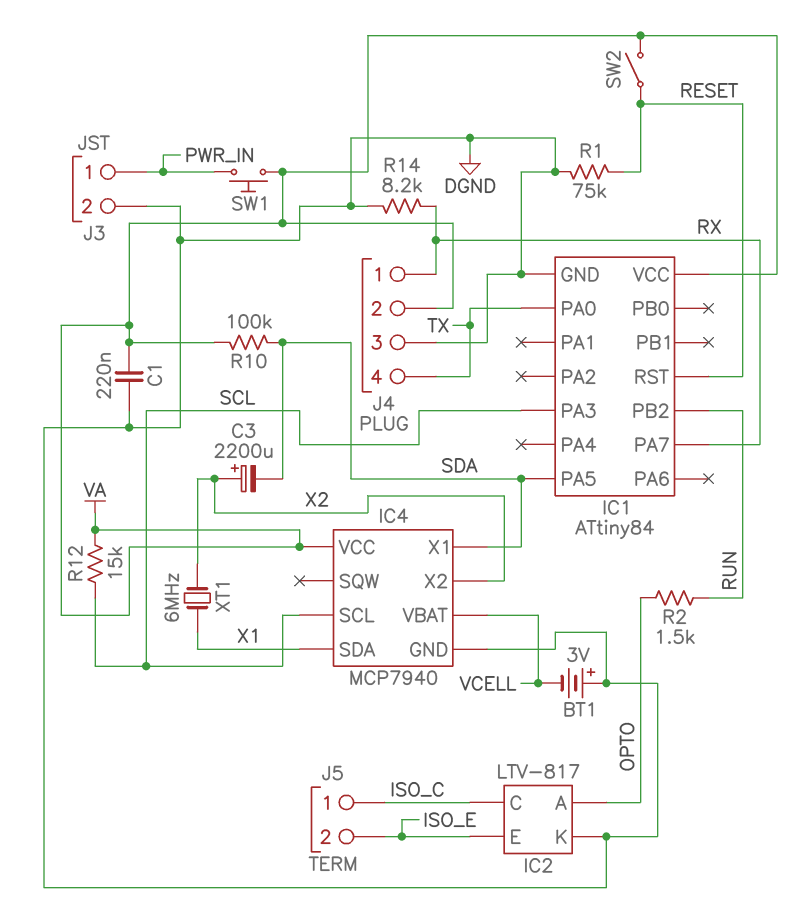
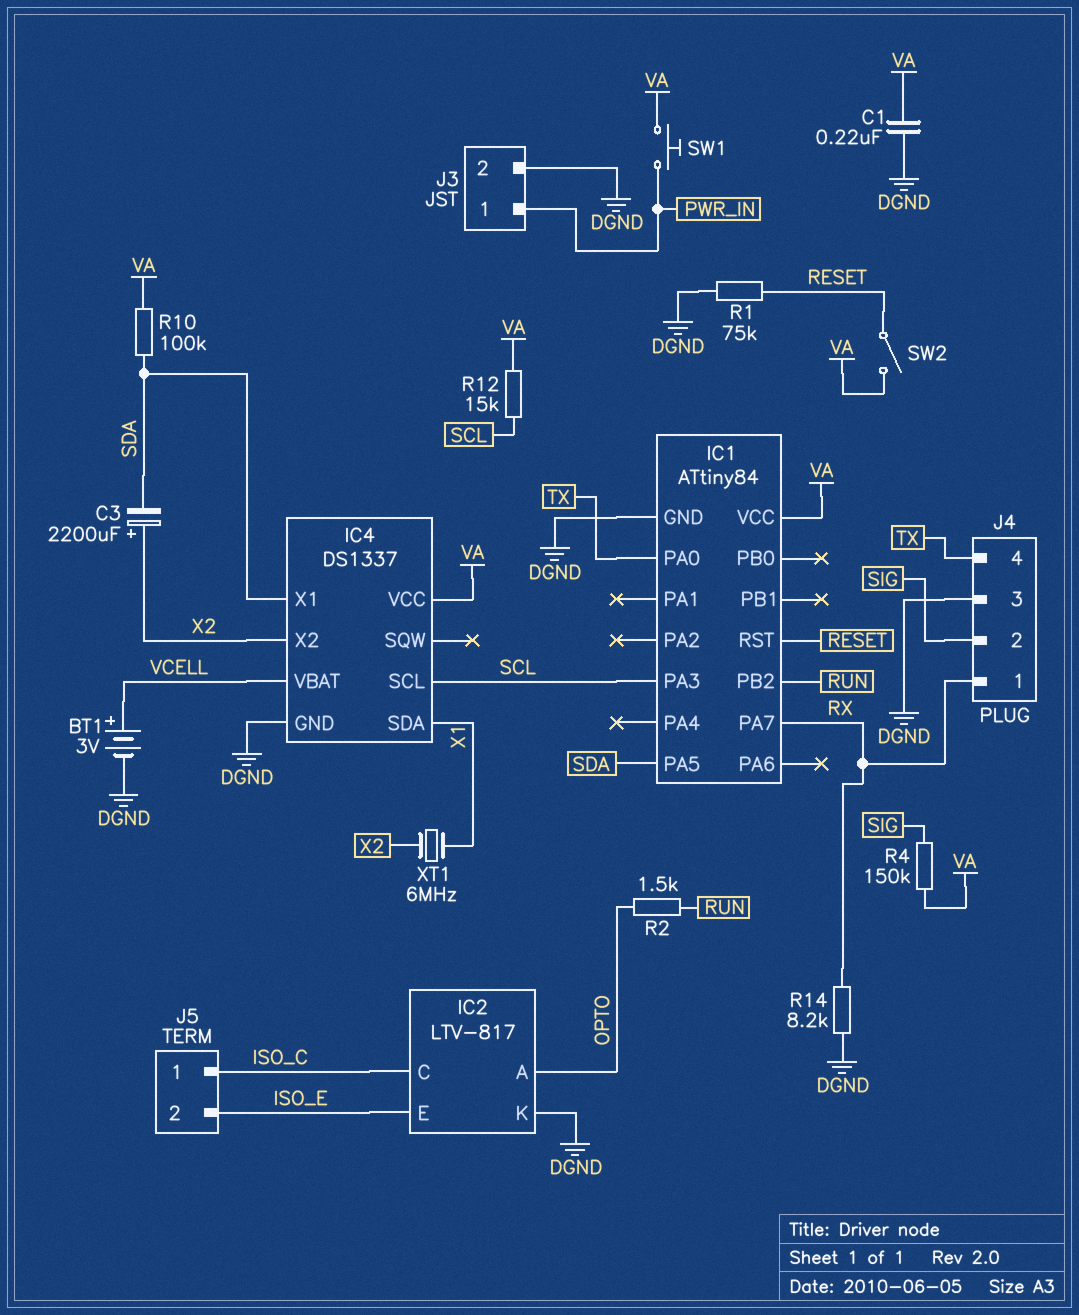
BT1: 3V (plus DGND, minus VCELL) -> 3V (plus VCELL, minus DGND)
IC4: MCP7940 -> DS1337
J4 pin 2: VA -> SIG
R4: none -> 150k (SIG, VA)

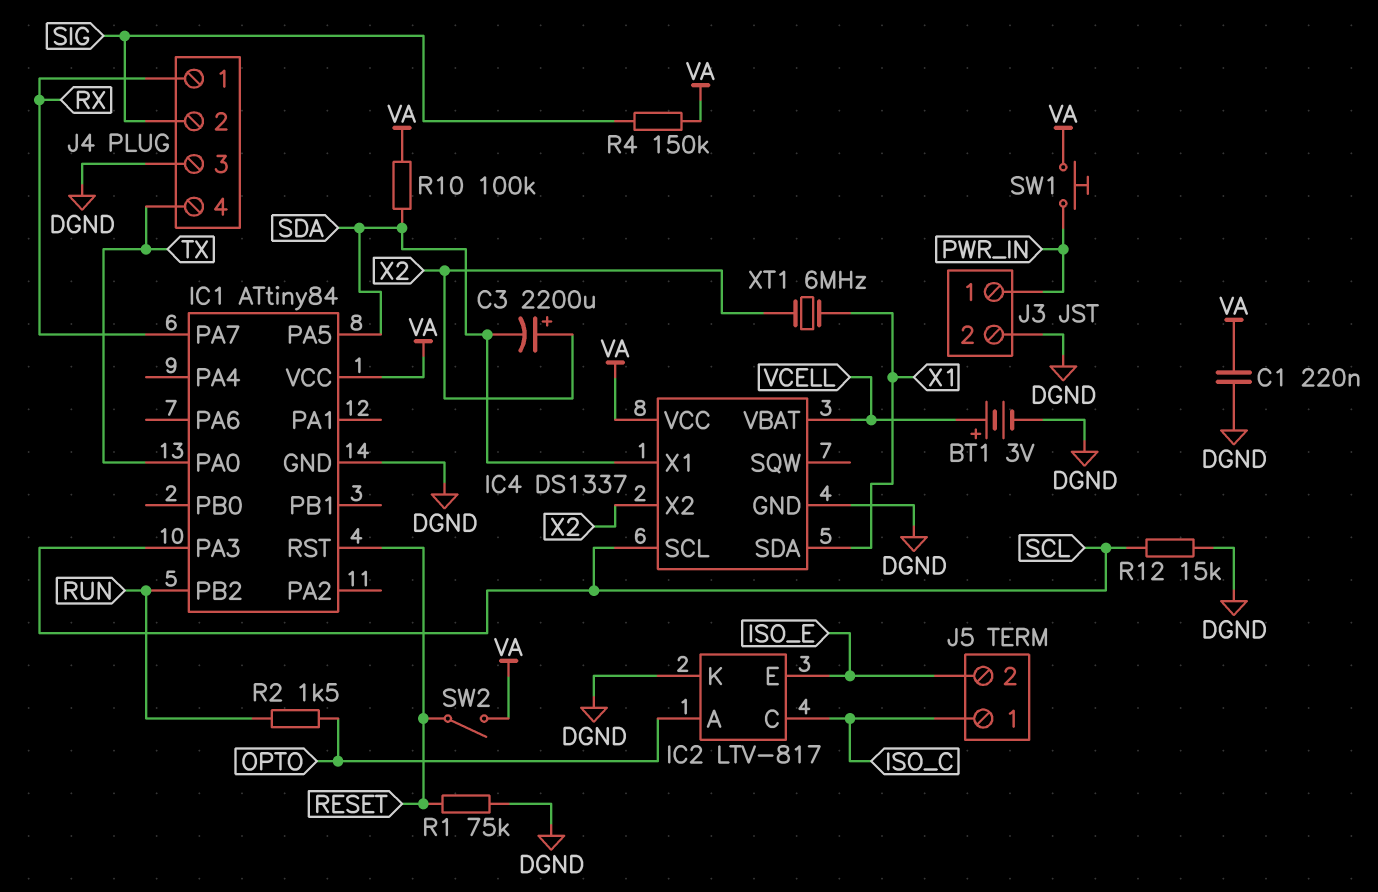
R12: 15k (SCL, VA) -> 15k (DGND, SCL)
R14: 8.2k (DGND, RX) -> none

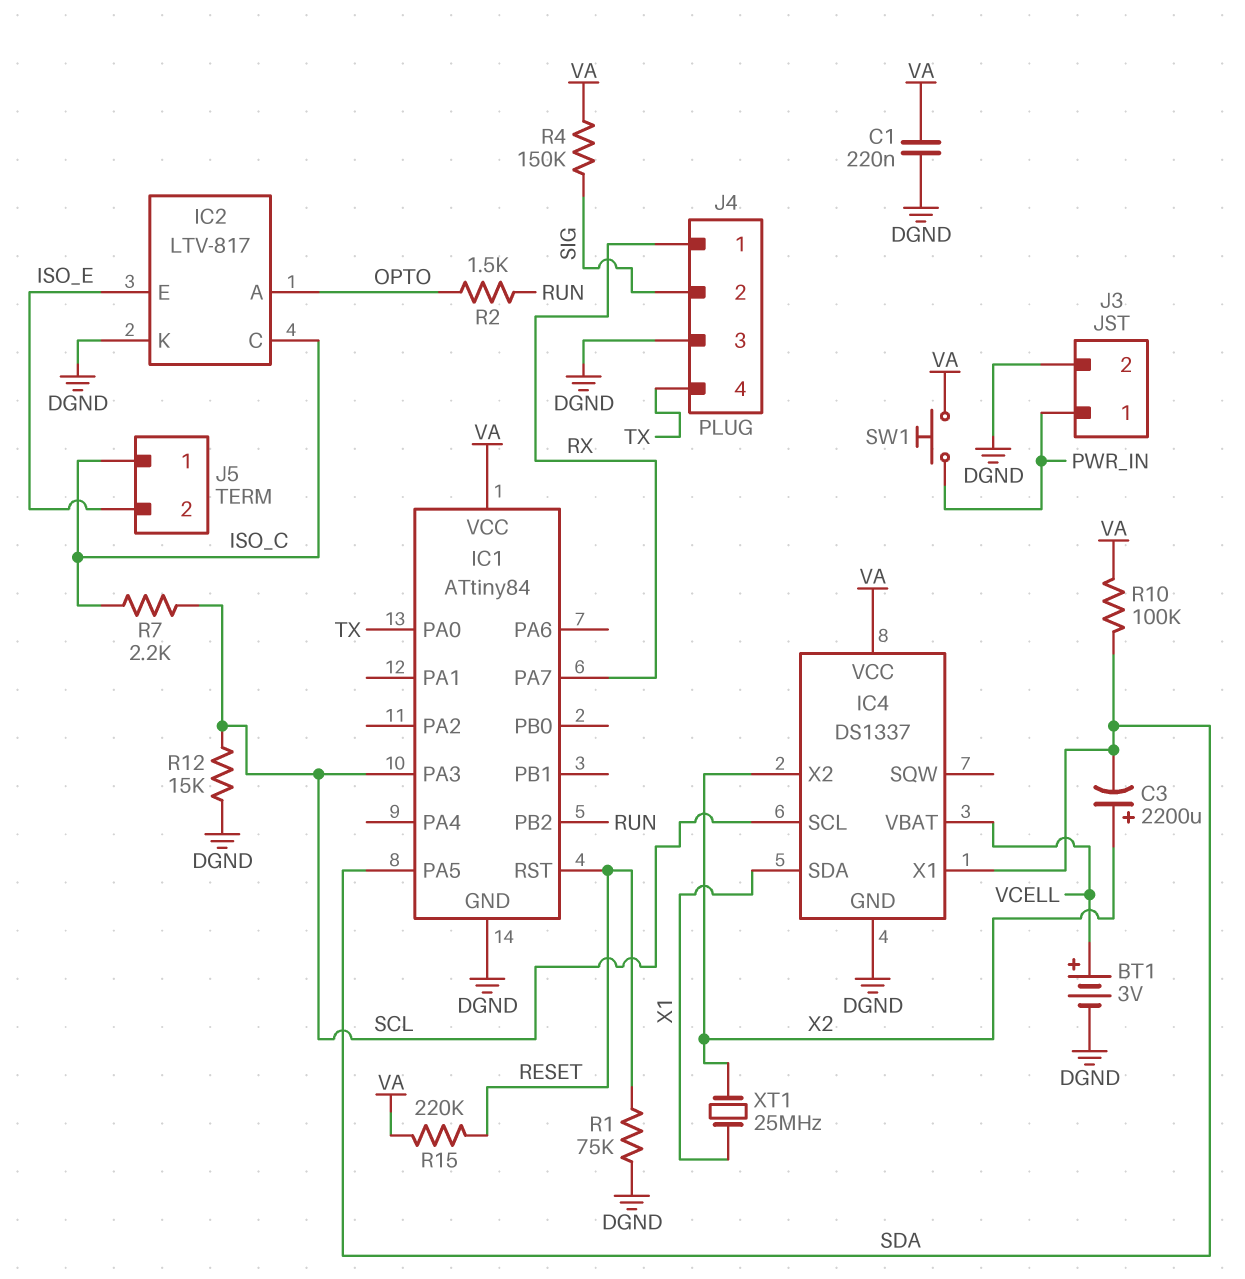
R7: none -> 2.2k (ISO_C, SCL)
R15: none -> 220k (RESET, VA)
SW2: switch (RESET, VA) -> none
XT1: 6MHz (X1, X2) -> 25MHz (X1, X2)

